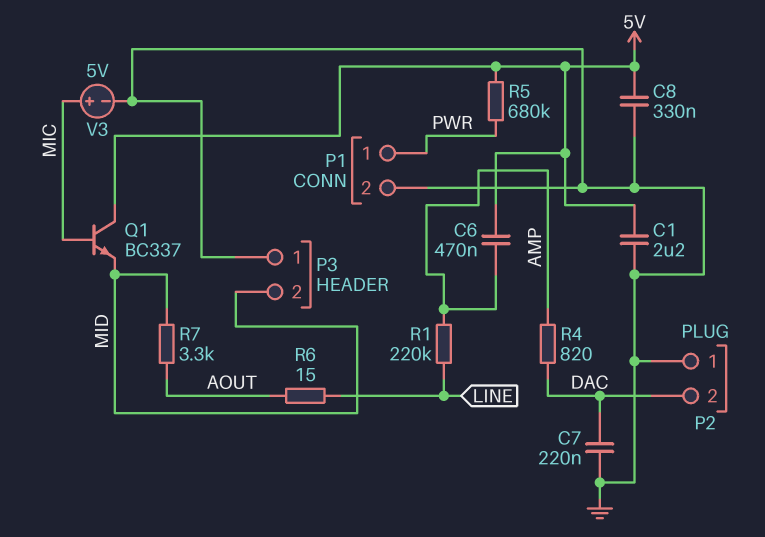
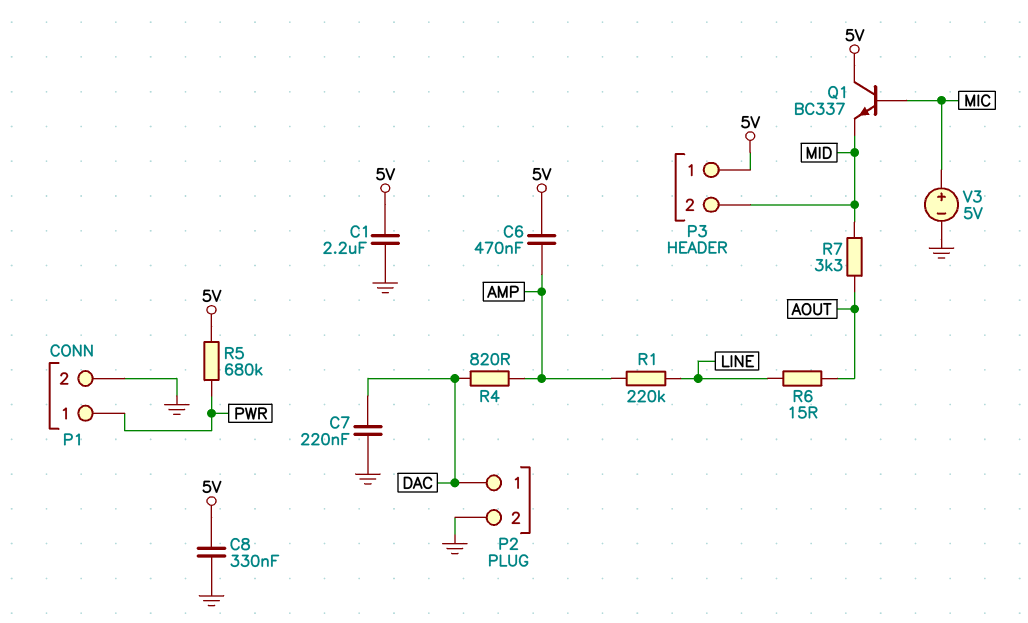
P2 pin 1: GND -> DAC
P2 pin 2: DAC -> GND
P3 pin 1: GND -> 5V

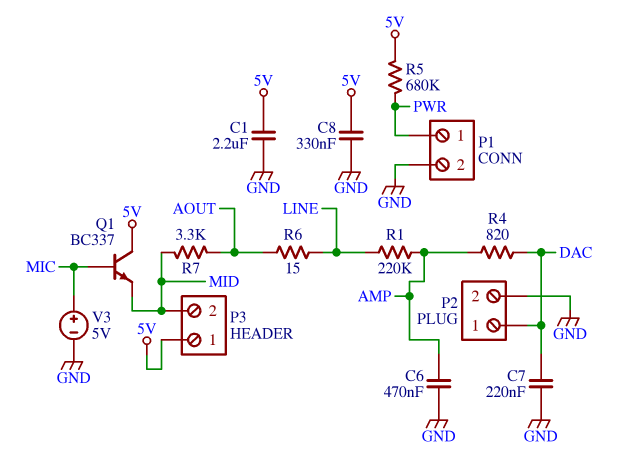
C6: 470nF (5V, AMP) -> 470nF (AMP, GND)

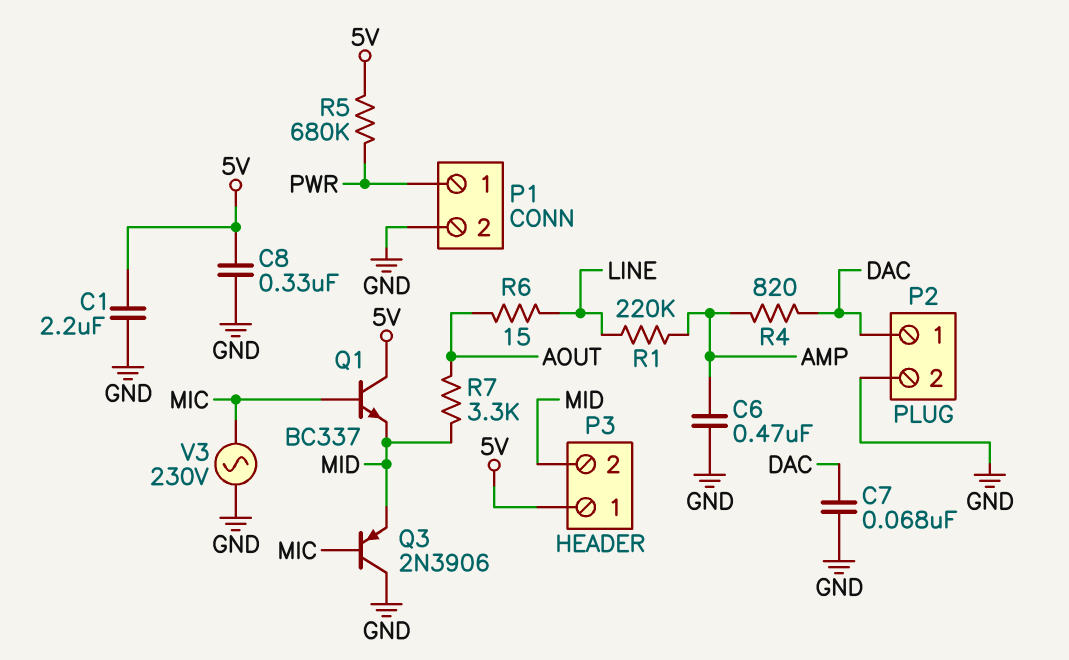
C7: 220nF (DAC, GND) -> 68nF (DAC, GND)
Q3: none -> PNP 2N3906 (B MIC, C GND, E MID)
V3: 5V (plus MIC, minus GND) -> AC 230V (GND, MIC)

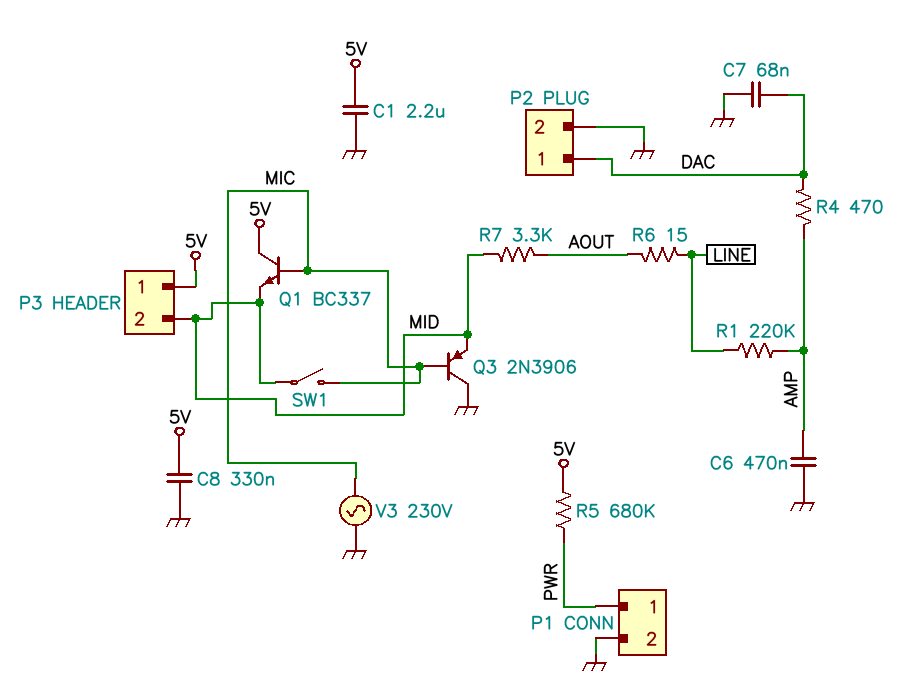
R4: 820 (AMP, DAC) -> 470 (AMP, DAC)
SW1: none -> switch (MIC, MID)

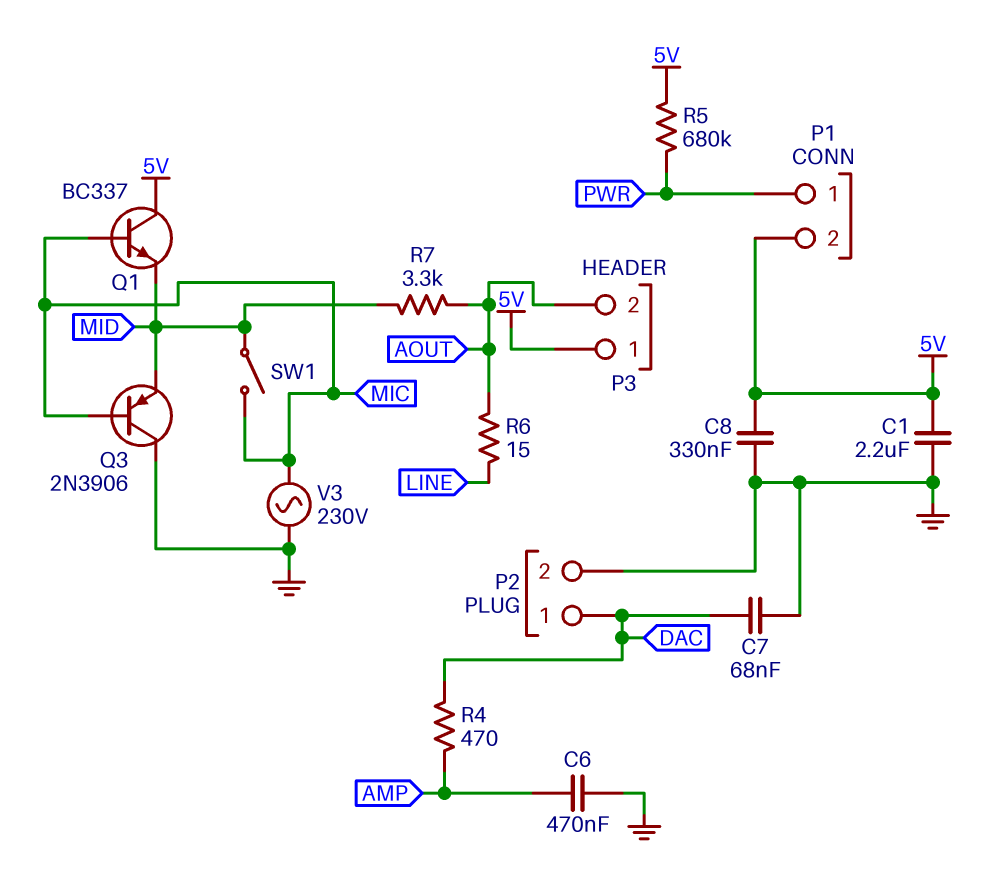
P1 pin 2: GND -> 5V
P3 pin 2: MID -> AOUT
R1: 220k (AMP, LINE) -> none

